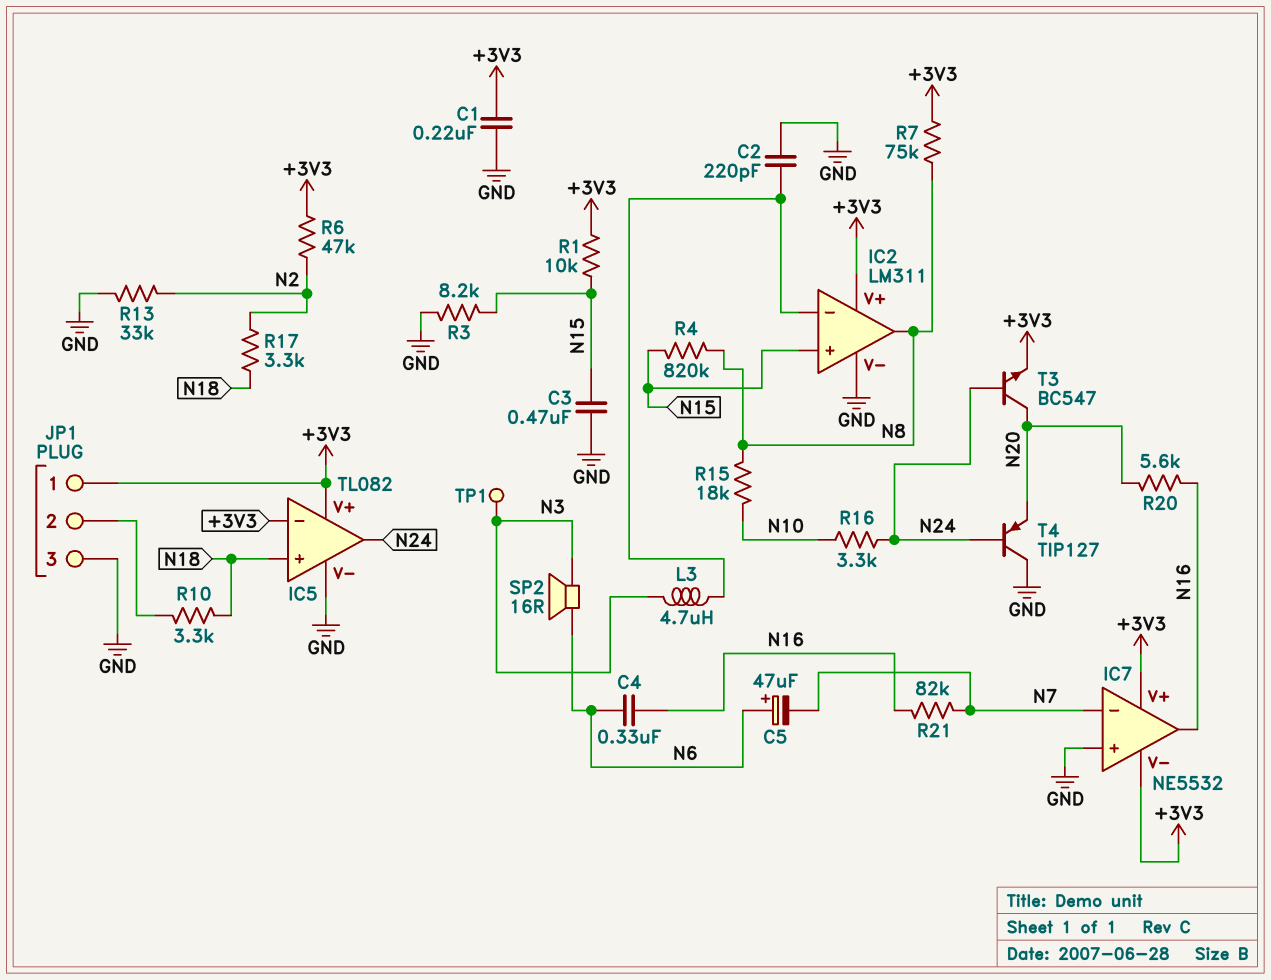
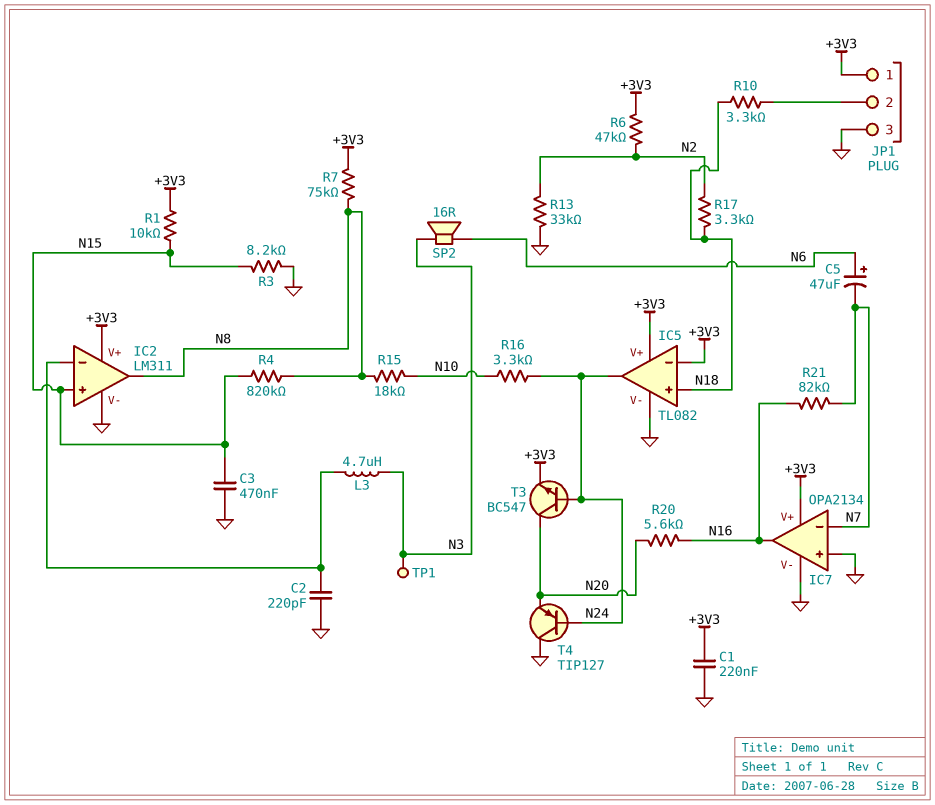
C4: 330nF (N6, N16) -> none
IC7: NE5532 -> OPA2134
IC7 pin V-: +3V3 -> GND

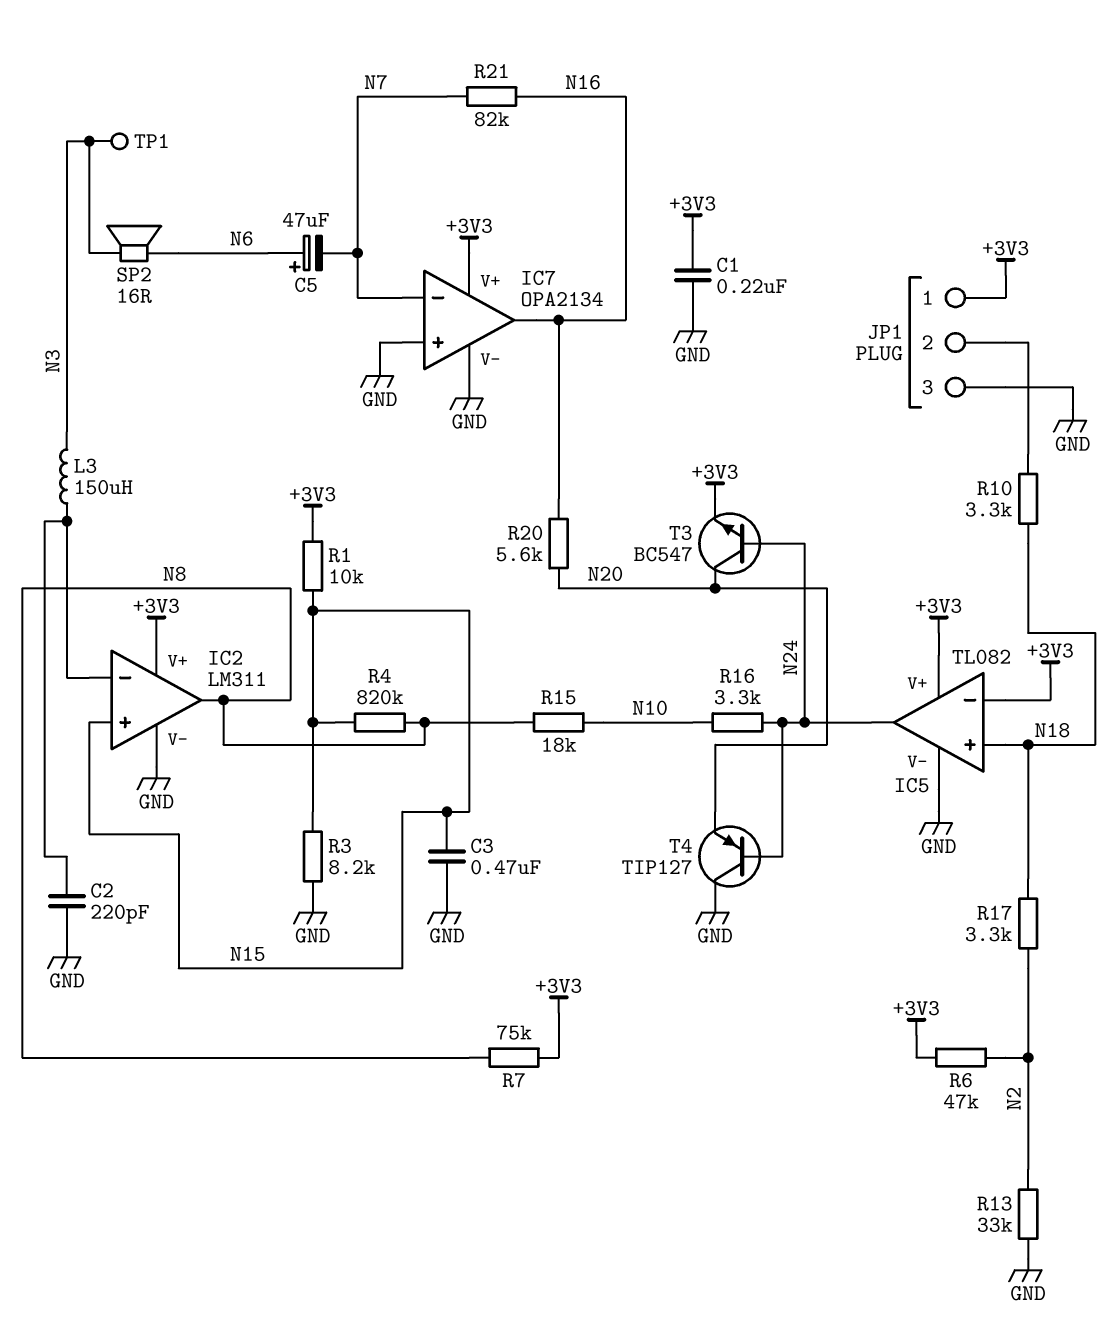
L3: 4.7uH (IC2/in-, N3) -> 150uH (IC2/in-, N3)

